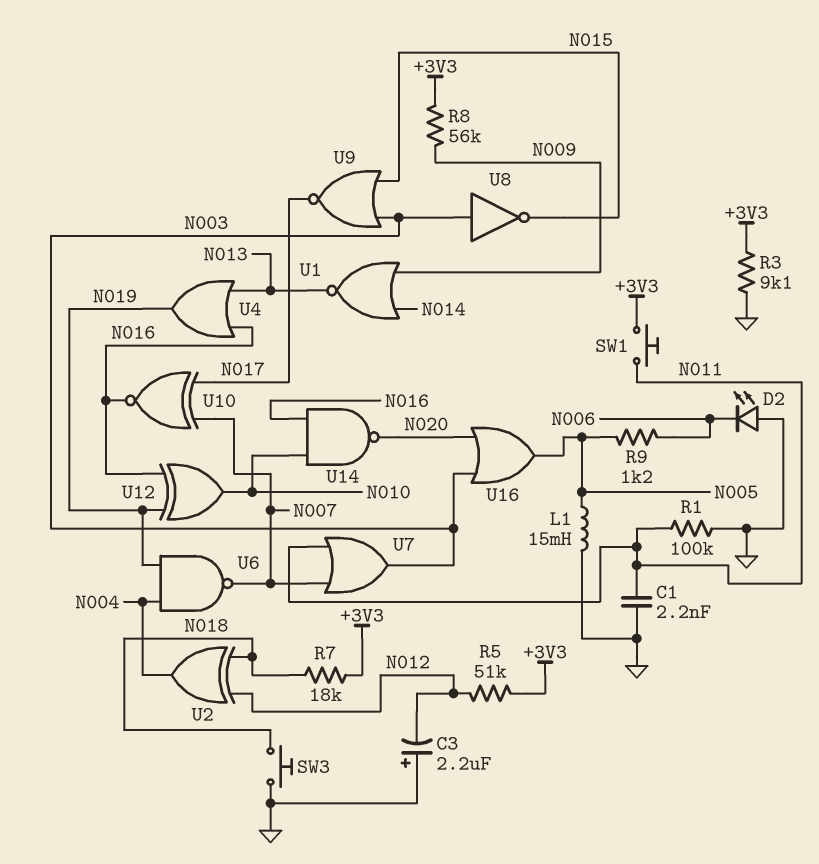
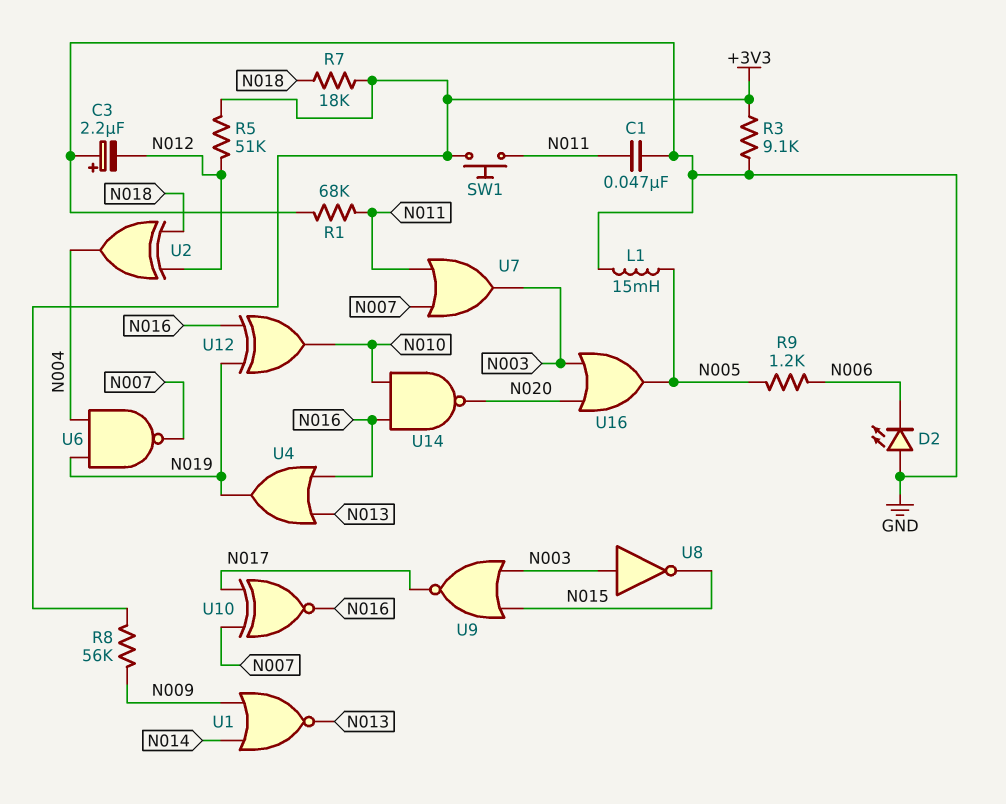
C1: 2.2nF (GND, N011) -> 47nF (GND, N011)
R1: 100k (GND, N011) -> 68k (GND, N011)
SW3: button (GND, N018) -> none

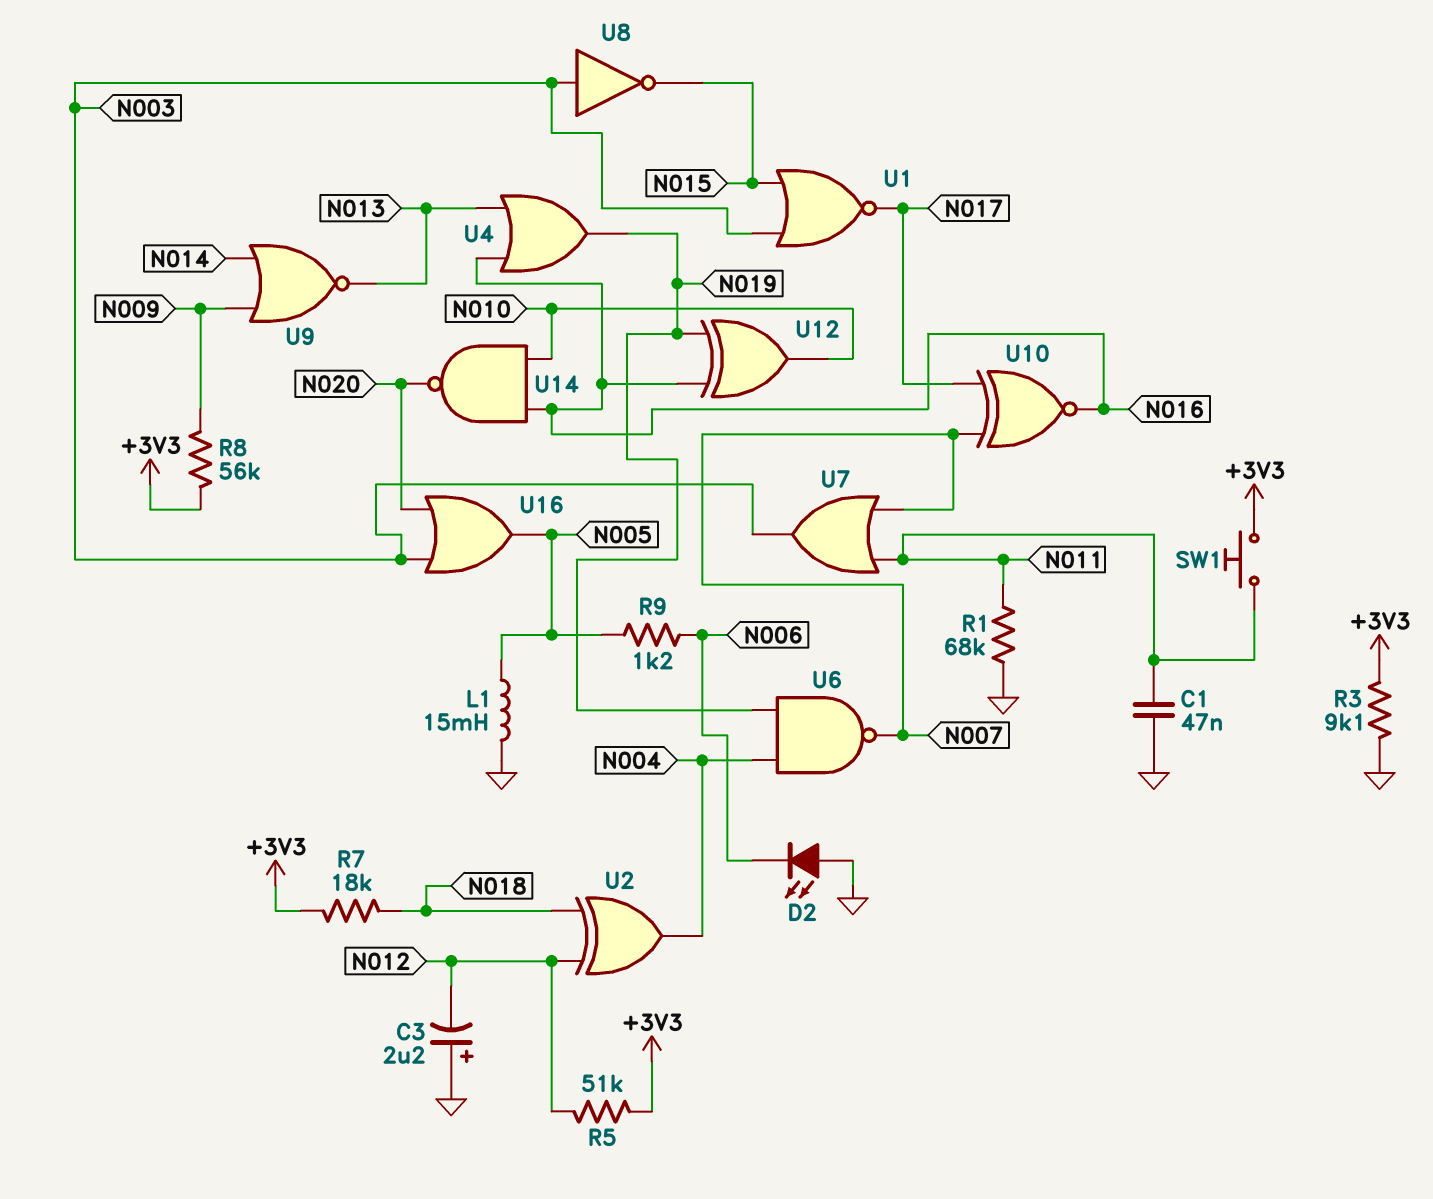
U1: NOR (in N009, in N014, out N013) -> NOR (in N003, in N015, out N017)
U9: NOR (in N003, in N015, out N017) -> NOR (in N009, in N014, out N013)

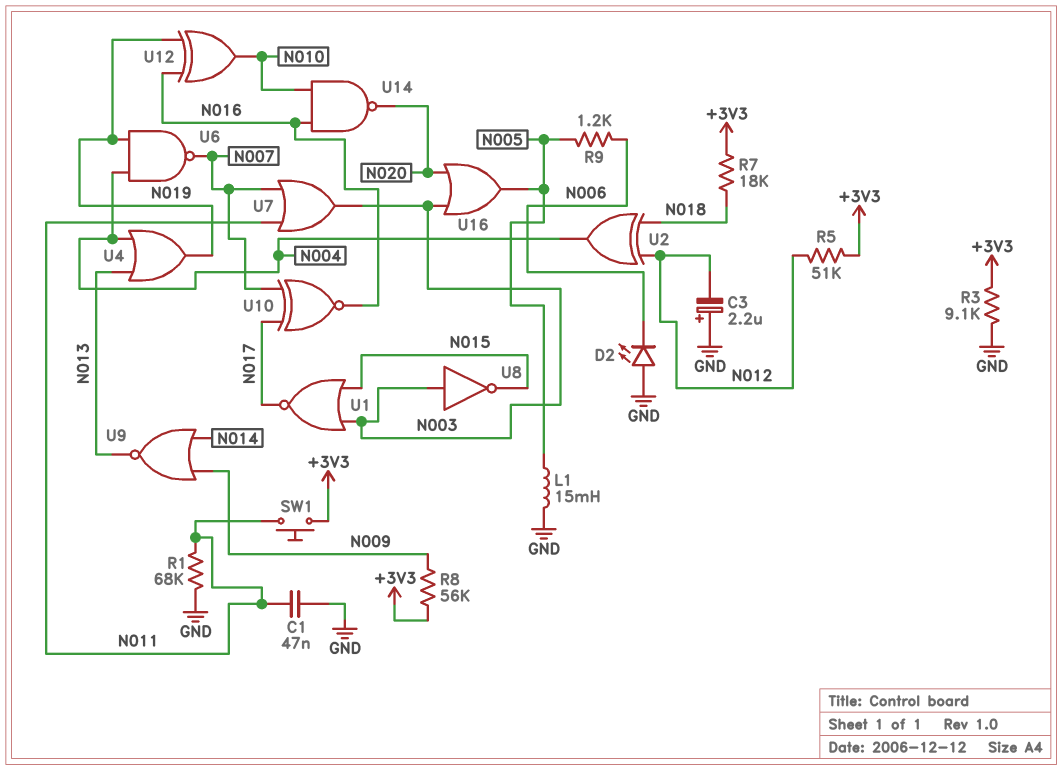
U4: OR (in N013, in N016, out N019) -> OR (in N004, in N013, out N019)

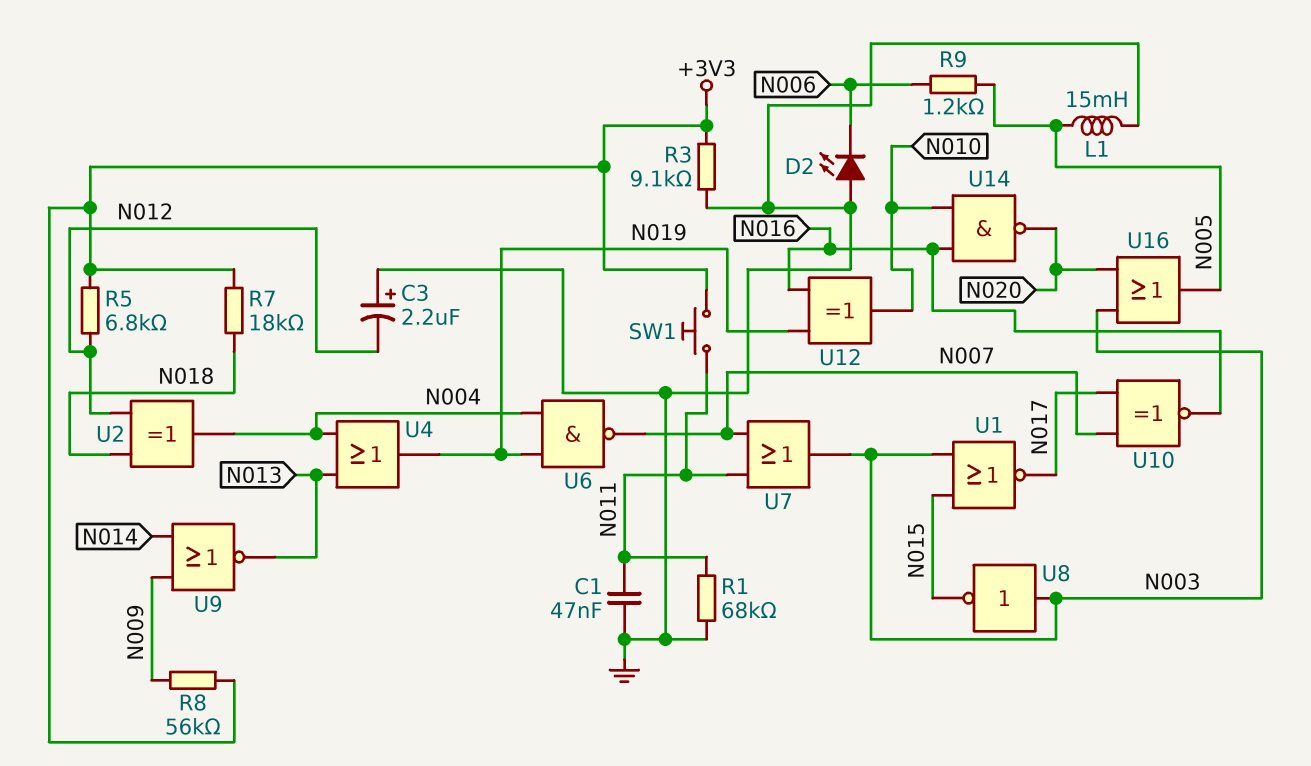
R5: 51k (+3V3, N012) -> 6.8k (+3V3, N012)

